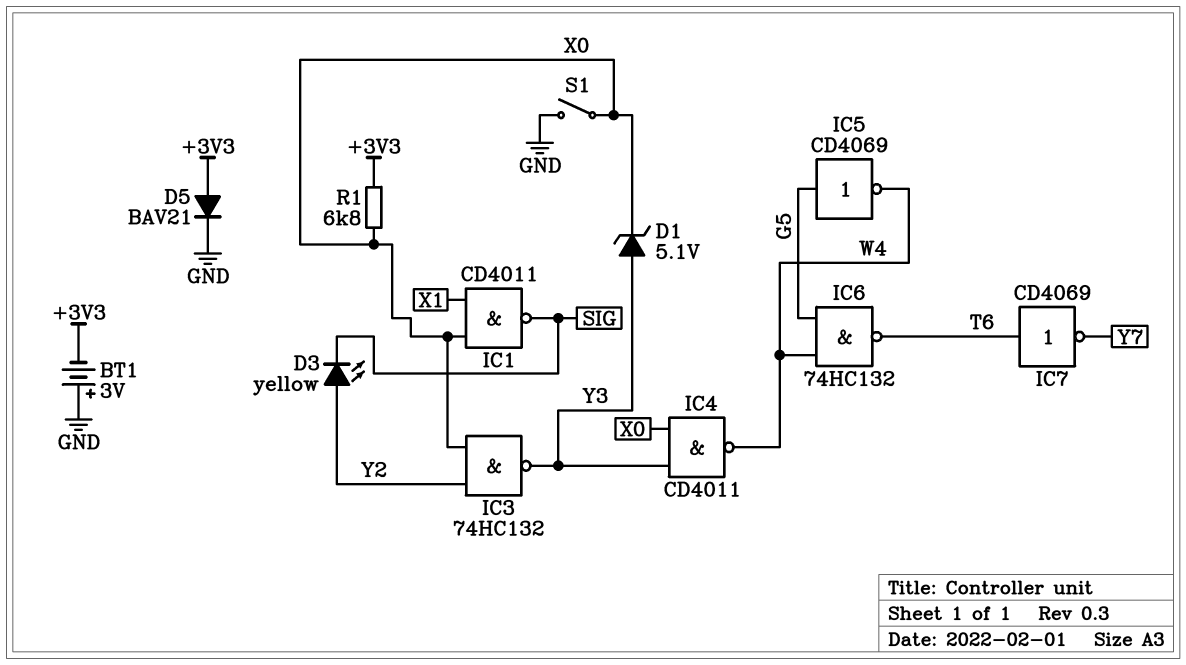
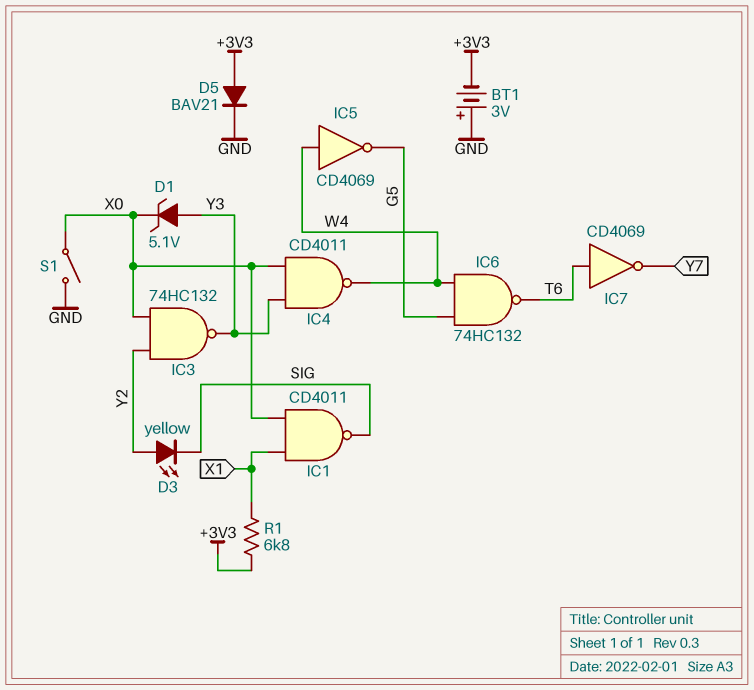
IC5: NOT CD4069 (in G5, out W4) -> NOT CD4069 (in W4, out G5)
R1: 6.8k (+3V3, X0) -> 6.8k (+3V3, X1)

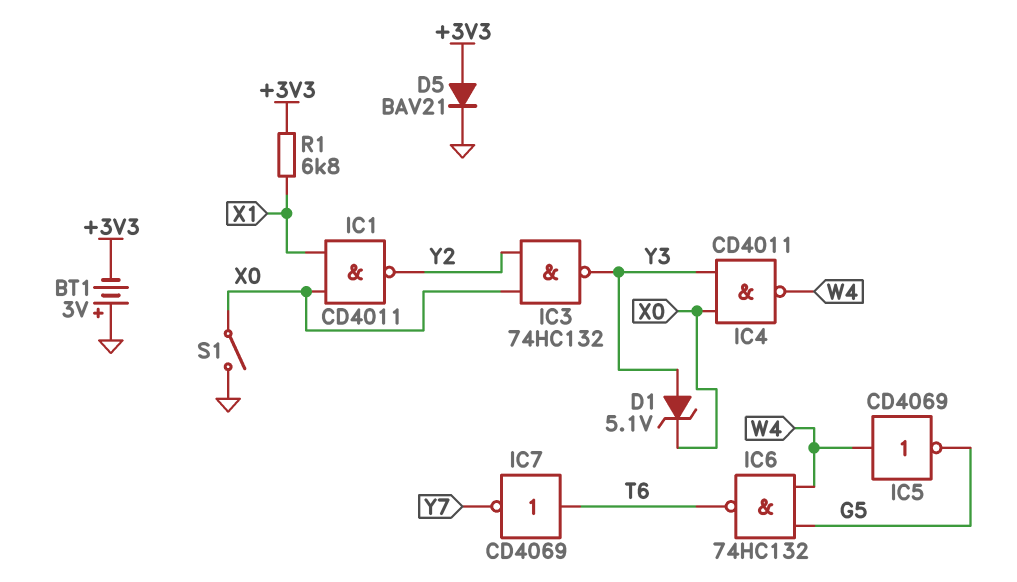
D3: LED yellow (A Y2, K SIG) -> none
IC1: NAND CD4011 (in X0, in X1, out SIG) -> NAND CD4011 (in X0, in X1, out Y2)

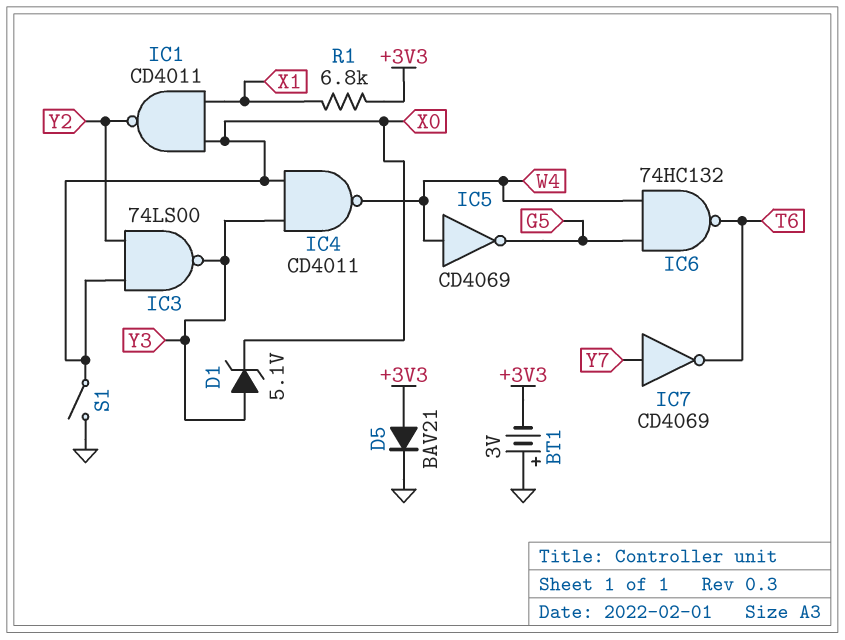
IC3: NAND 74HC132 (in X0, in Y2, out Y3) -> NAND 74LS00 (in X0, in Y2, out Y3)
IC7: NOT CD4069 (in T6, out Y7) -> NOT CD4069 (in Y7, out T6)

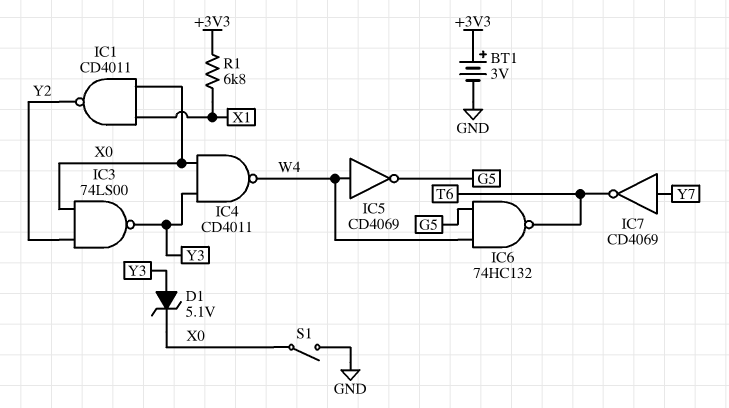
BT1: 3V (plus GND, minus +3V3) -> 3V (plus +3V3, minus GND)
D5: diode BAV21 (A +3V3, K GND) -> none

